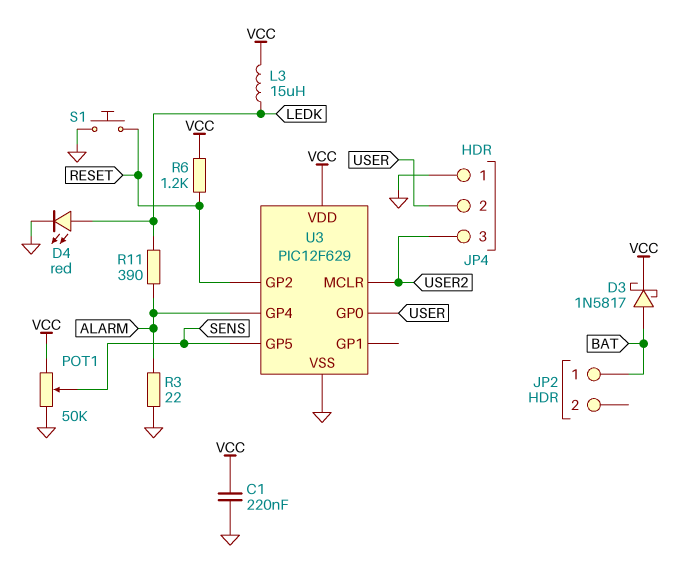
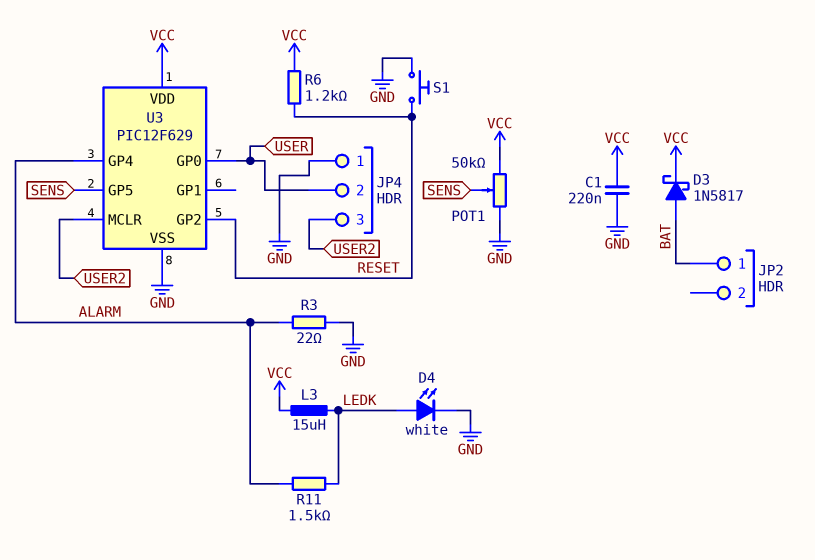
D4: LED red (A LEDK, K GND) -> LED white (A LEDK, K GND)
R11: 390 (ALARM, LEDK) -> 1.5k (ALARM, LEDK)

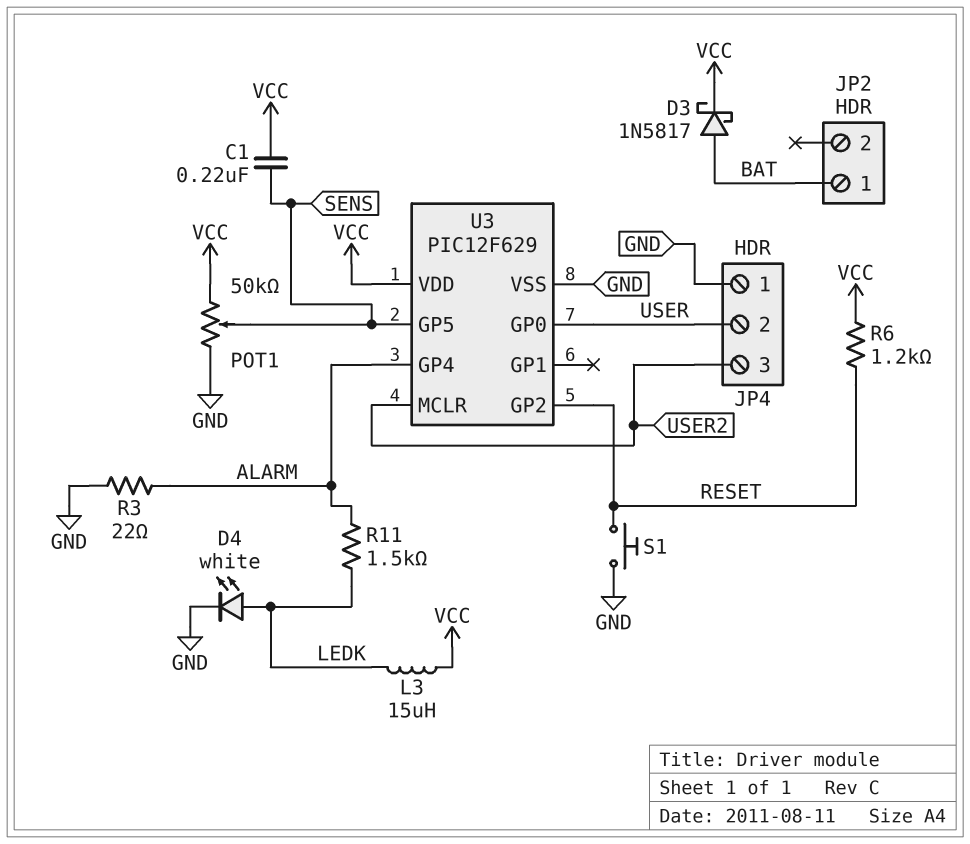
C1: 220nF (GND, VCC) -> 220nF (SENS, VCC)

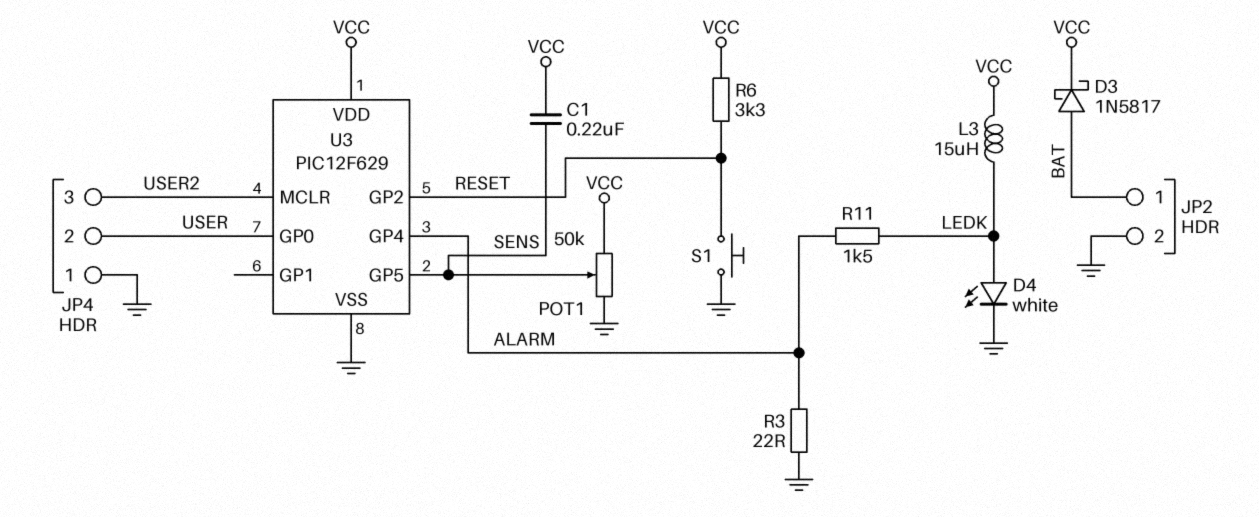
JP2 pin 2: none -> GND
R6: 1.2k (RESET, VCC) -> 3.3k (RESET, VCC)

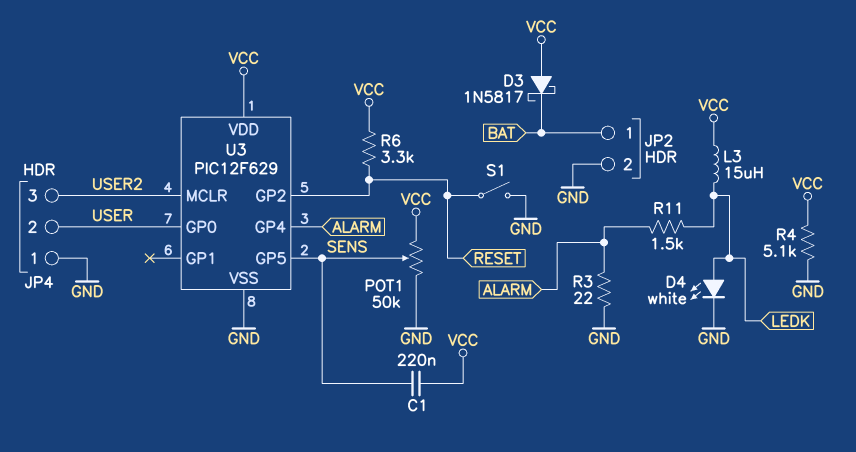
D3: schottky 1N5817 (A BAT, K VCC) -> schottky 1N5817 (A VCC, K BAT)
R4: none -> 5.1k (GND, VCC)
S1: button (GND, RESET) -> switch (GND, RESET)

